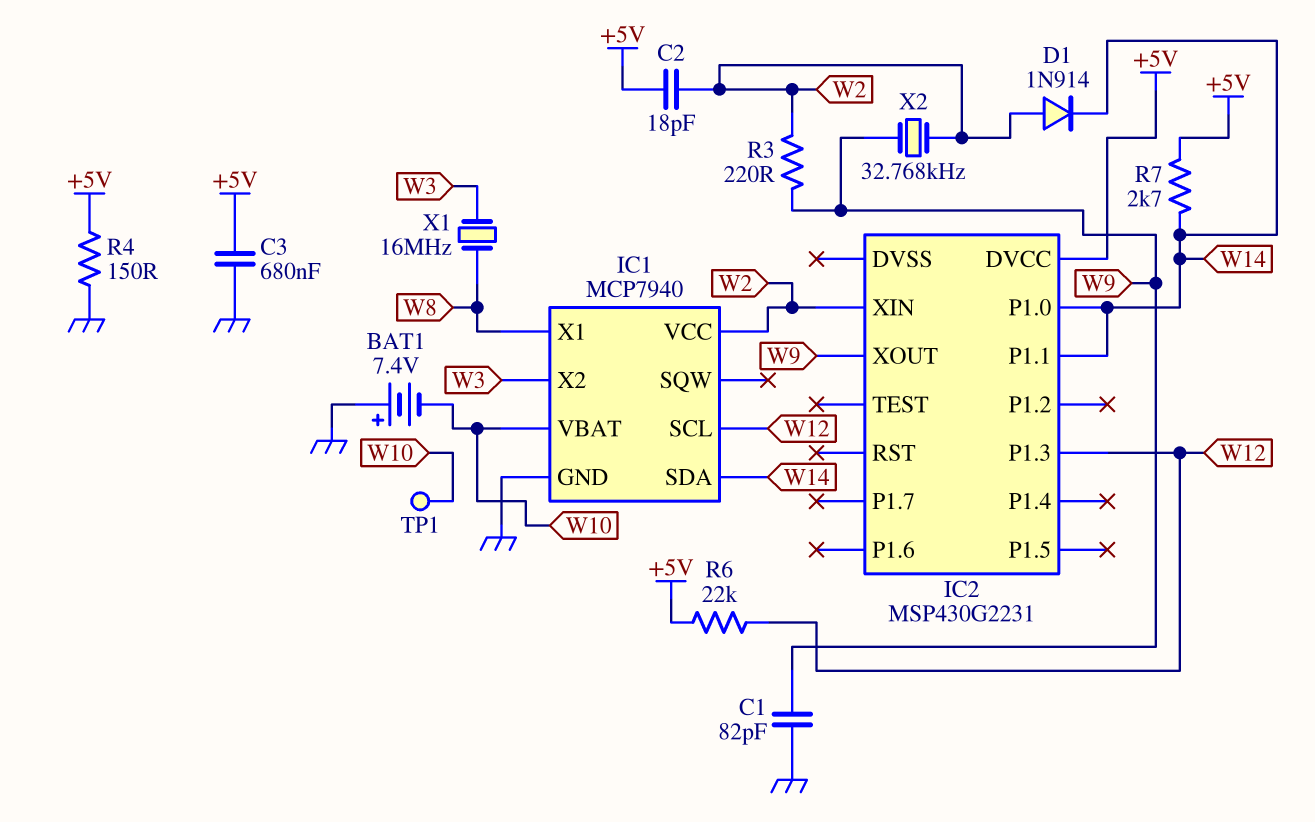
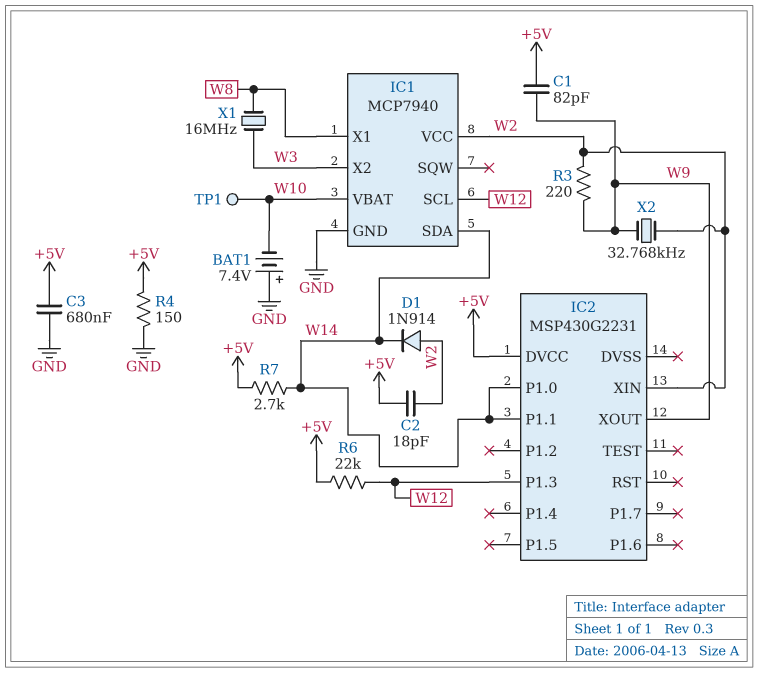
C1: 82pF (GND, W9) -> 82pF (+5V, W9)

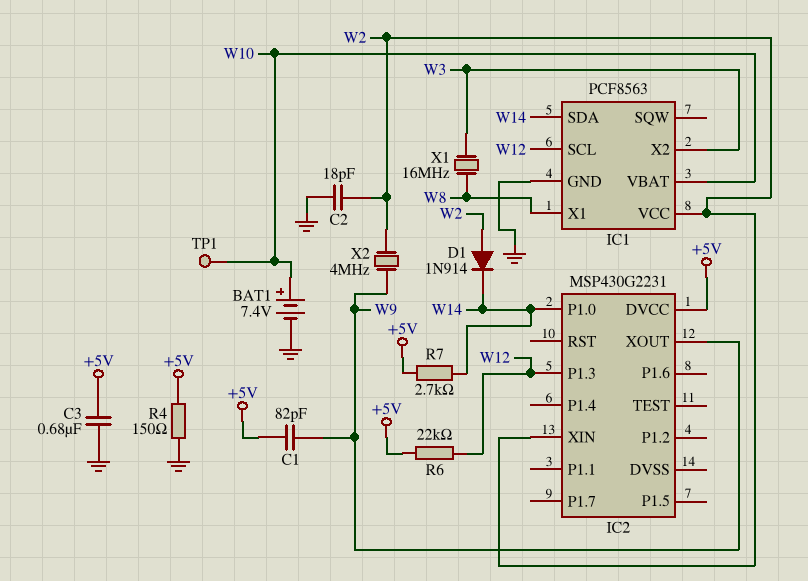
BAT1: 7.4V (plus GND, minus W10) -> 7.4V (plus W10, minus GND)
C2: 18pF (+5V, W2) -> 18pF (GND, W2)
IC1: MCP7940 -> PCF8563
IC2 pin P1.1: W14 -> none
R3: 220 (W2, W9) -> none
X2: 32.768kHz (W2, W9) -> 4MHz (W2, W9)

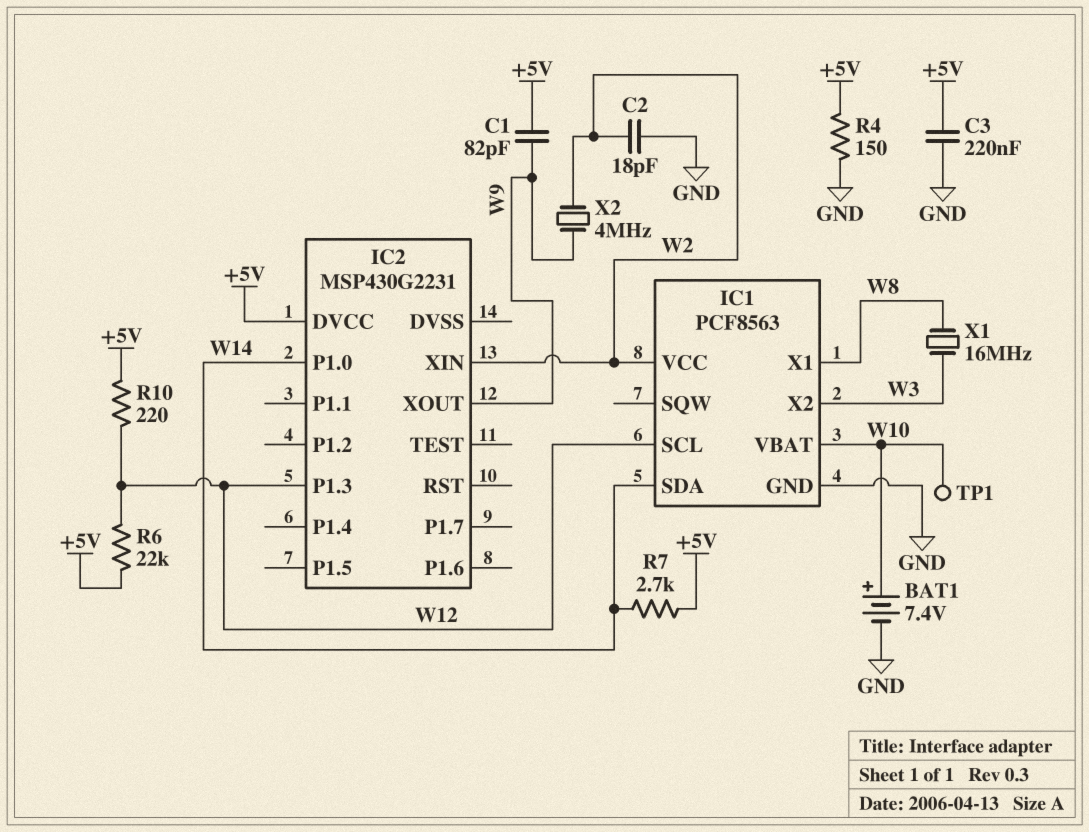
C3: 680nF (+5V, GND) -> 220nF (+5V, GND)
D1: diode 1N914 (A W2, K W14) -> none
R10: none -> 220 (+5V, W12)

